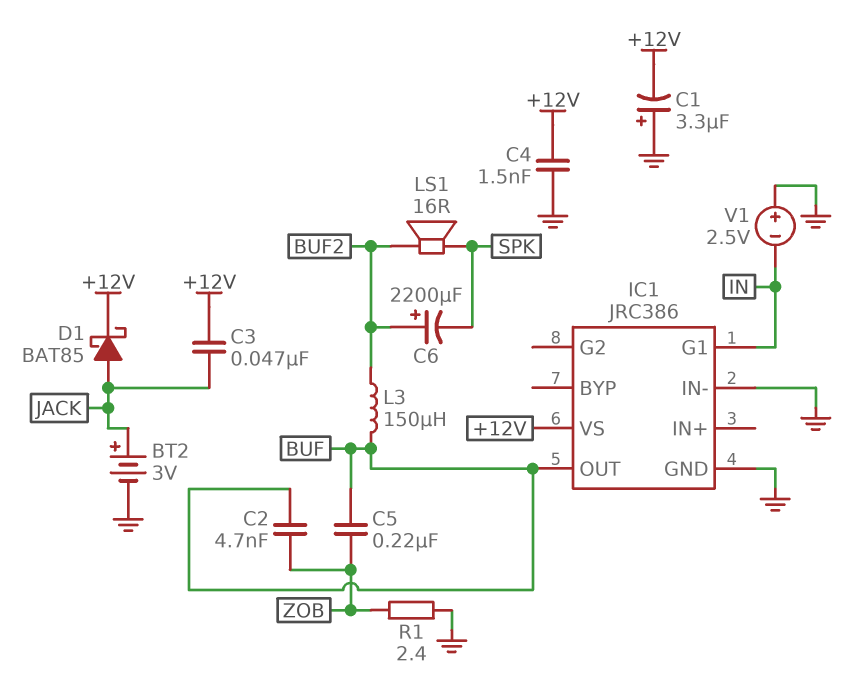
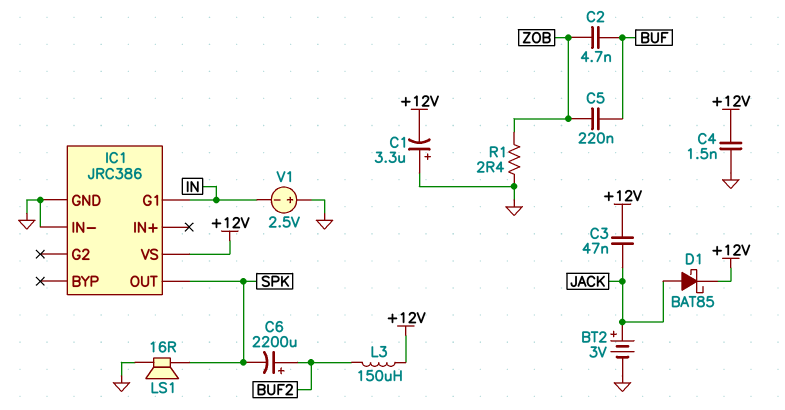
IC1 pin OUT: BUF -> SPK
L3: 150uH (BUF, BUF2) -> 150uH (+12V, BUF2)
LS1: speaker 16R (BUF2, SPK) -> speaker 16R (GND, SPK)

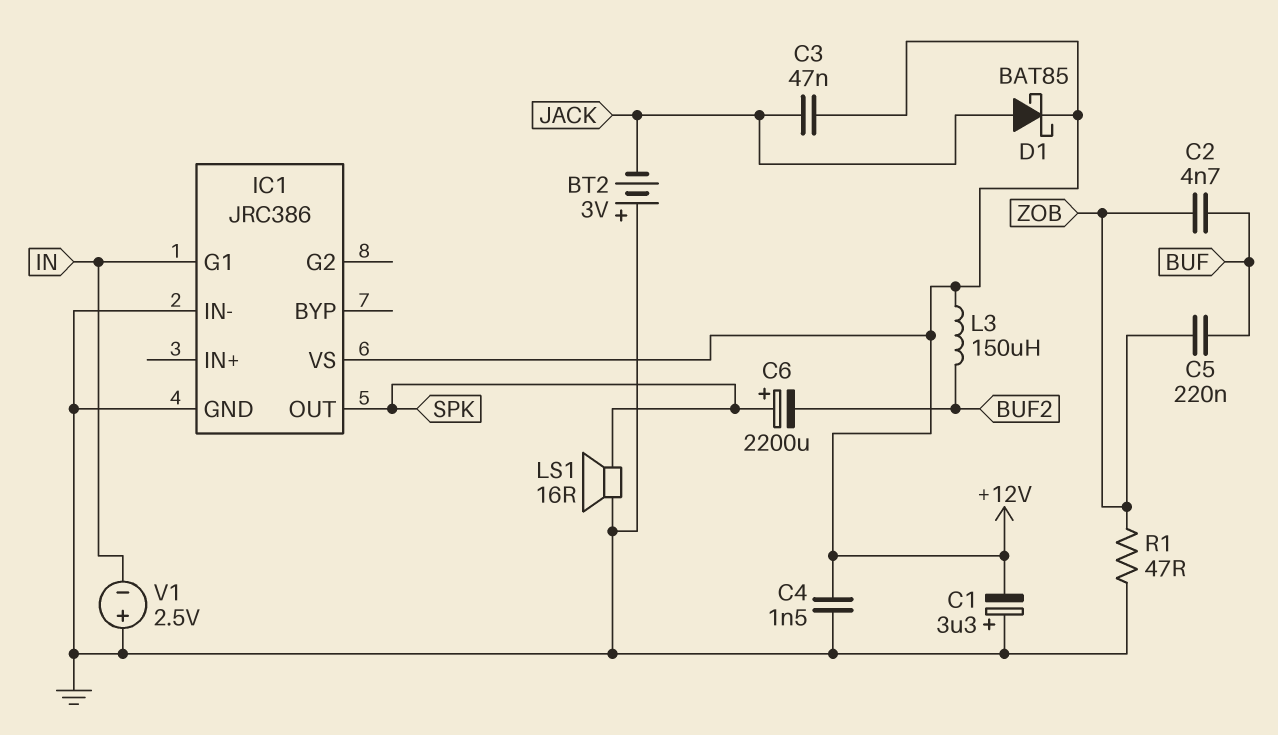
BT2: 3V (plus JACK, minus GND) -> 3V (plus GND, minus JACK)
C6: 2200uF (plus BUF2, minus SPK) -> 2200uF (plus SPK, minus BUF2)
R1: 2.4 (GND, ZOB) -> 47 (GND, ZOB)

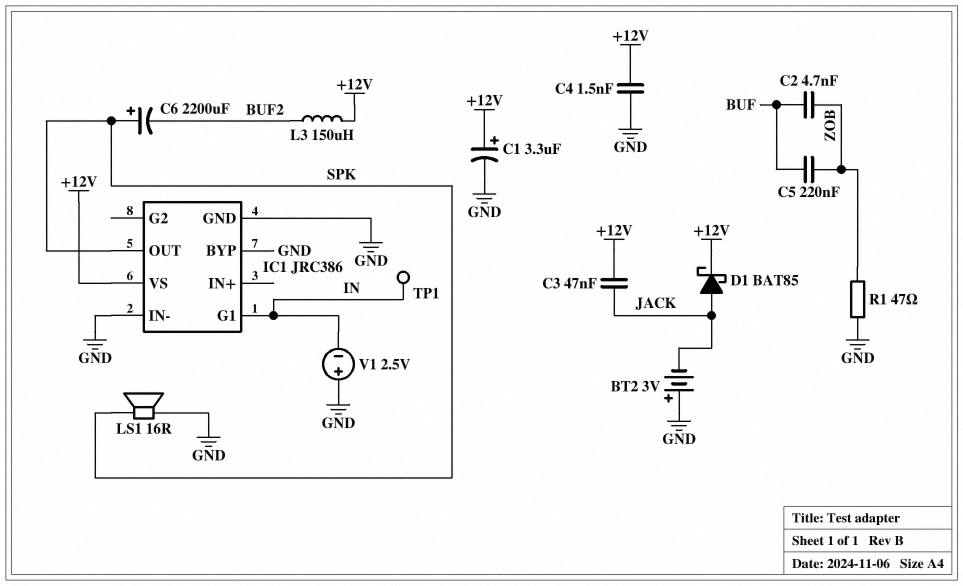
C1: 3.3uF (plus GND, minus +12V) -> 3.3uF (plus +12V, minus GND)
IC1 pin BYP: none -> GND
TP1: none -> test point (IN)

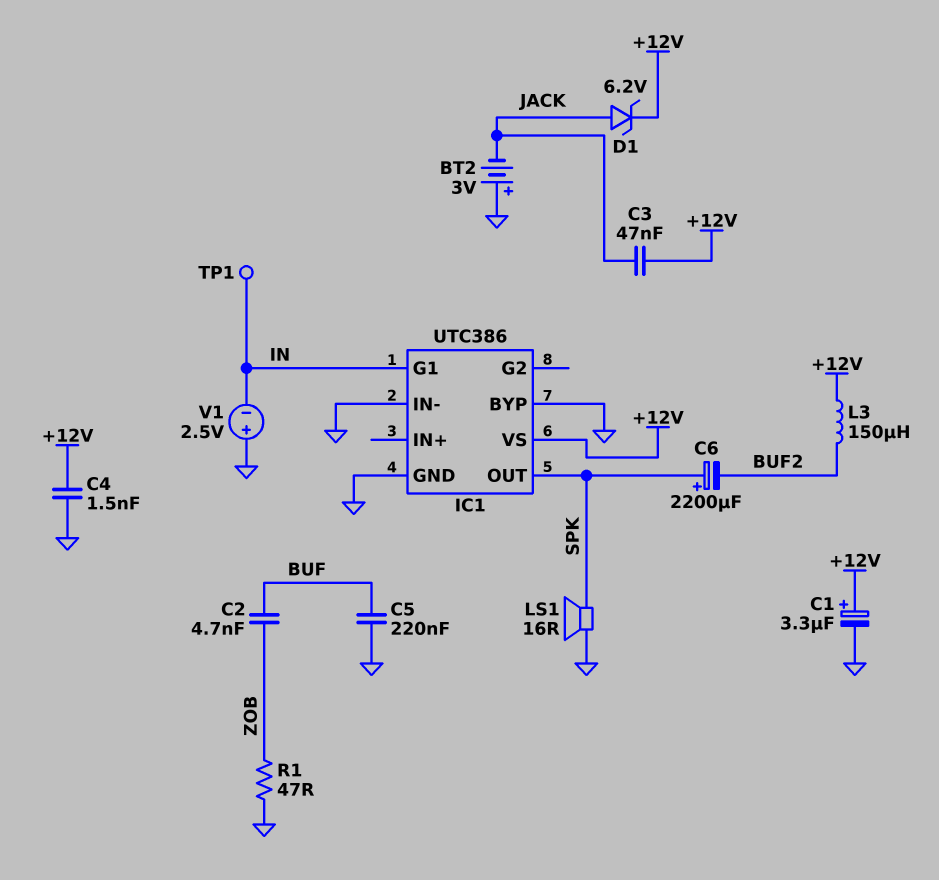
C5: 220nF (BUF, ZOB) -> 220nF (BUF, GND)
D1: schottky BAT85 (A JACK, K +12V) -> zener 6.2V (A JACK, K +12V)
IC1: JRC386 -> UTC386

